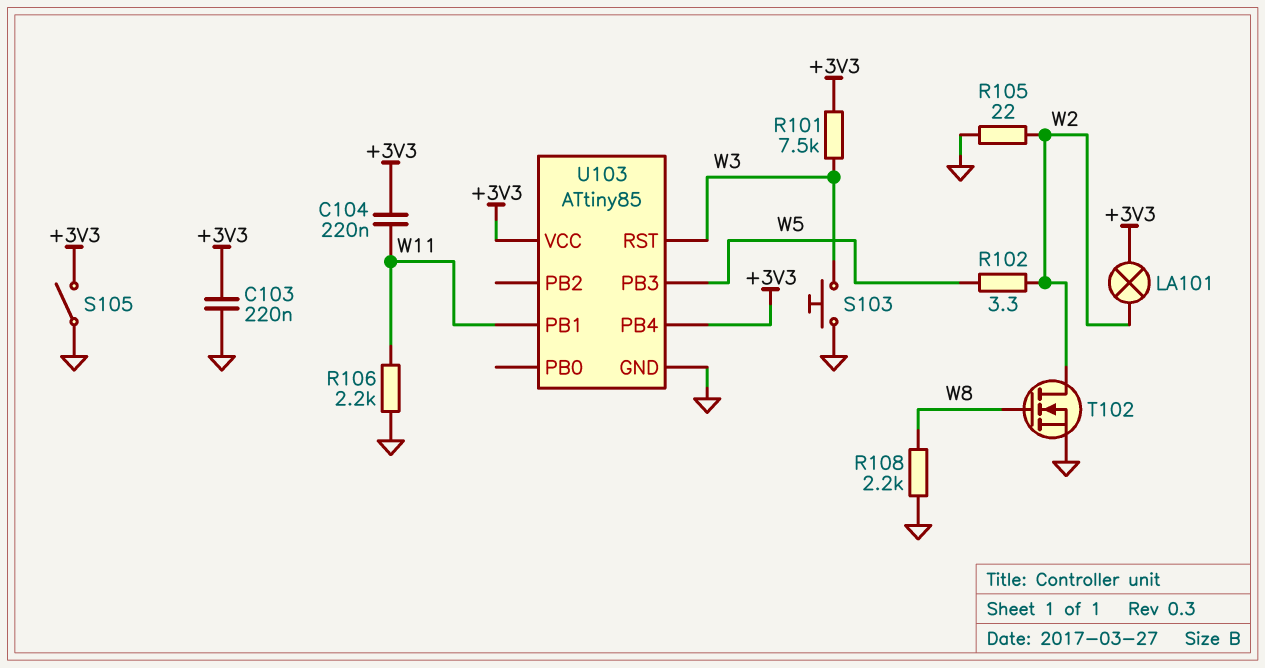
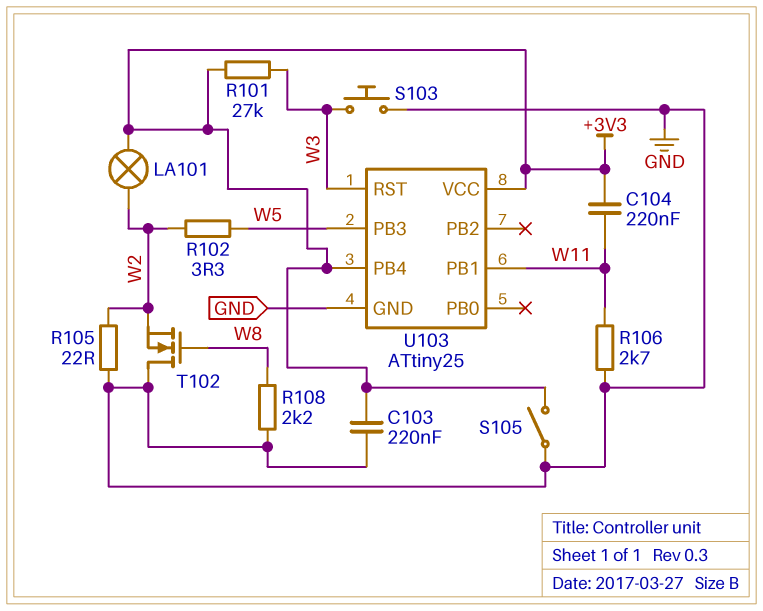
R101: 7.5k (+3V3, W3) -> 27k (+3V3, W3)
R106: 2.2k (GND, W11) -> 2.7k (GND, W11)
T102: NMOS (G W8, D W2, S GND) -> NMOS (G W8, D GND, S W2)
U103: ATtiny85 -> ATtiny25

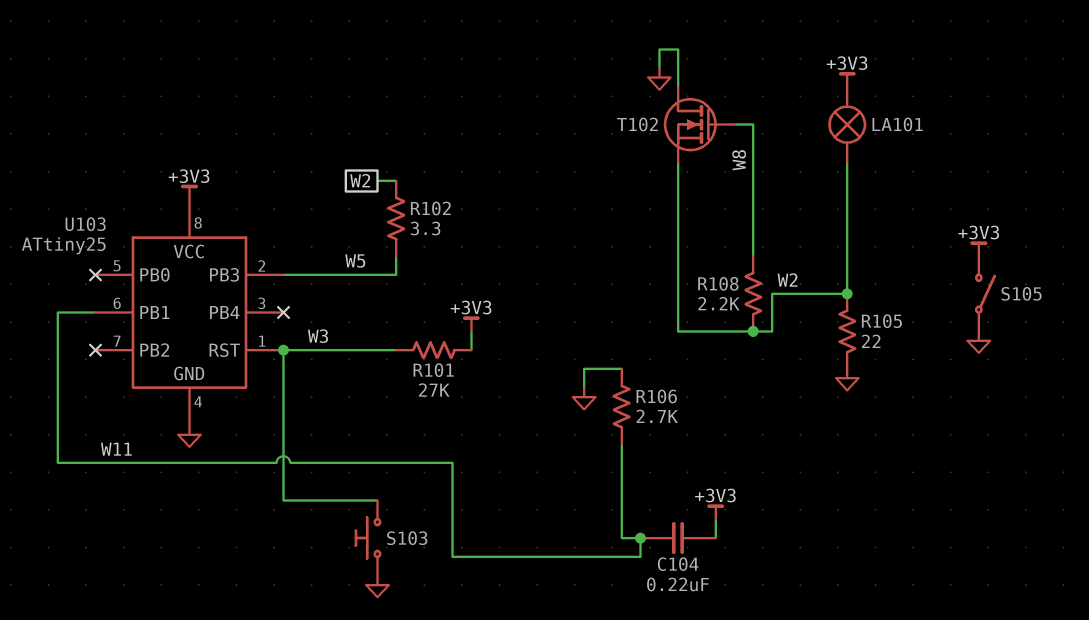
C103: 220nF (+3V3, GND) -> none
R108: 2.2k (GND, W8) -> 2.2k (W2, W8)
U103 pin PB4: +3V3 -> none

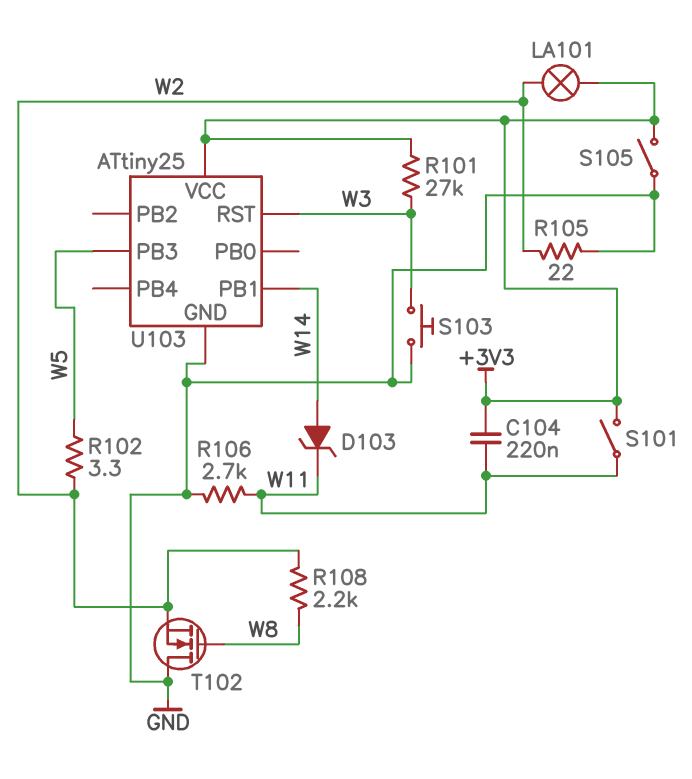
D103: none -> zener (A W14, K W11)
S101: none -> switch (+3V3, W11)
U103 pin PB1: W11 -> W14

